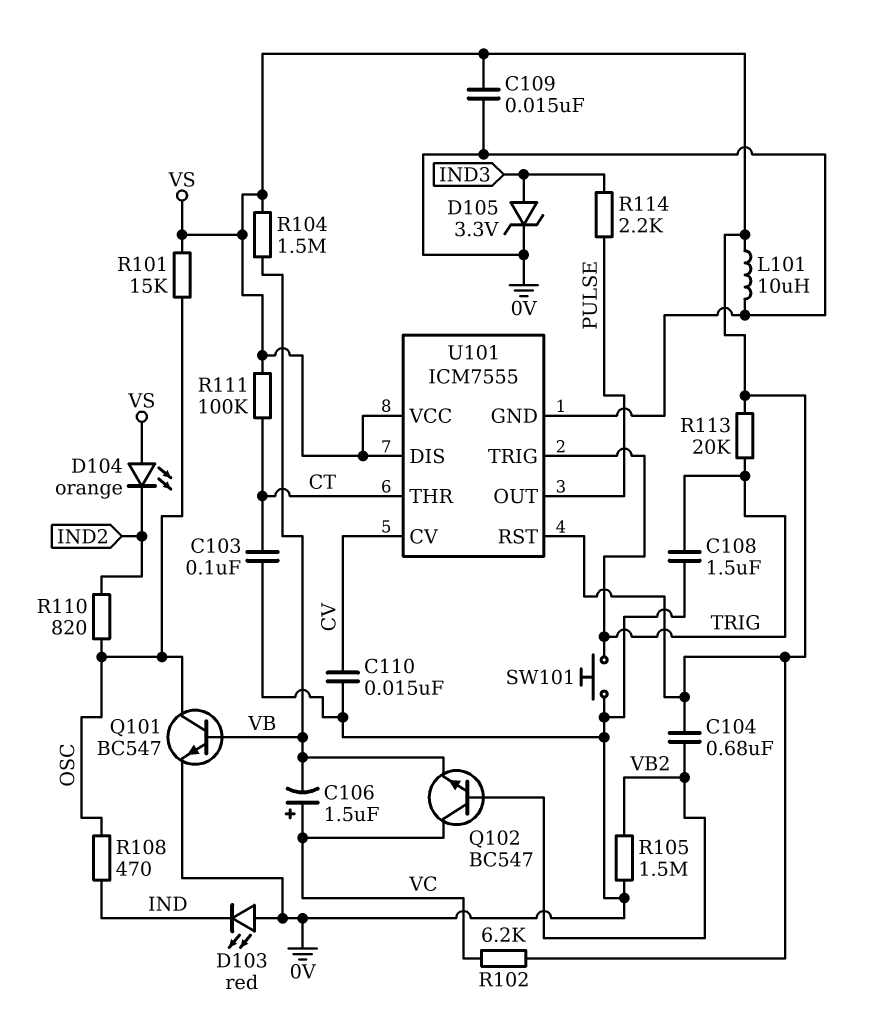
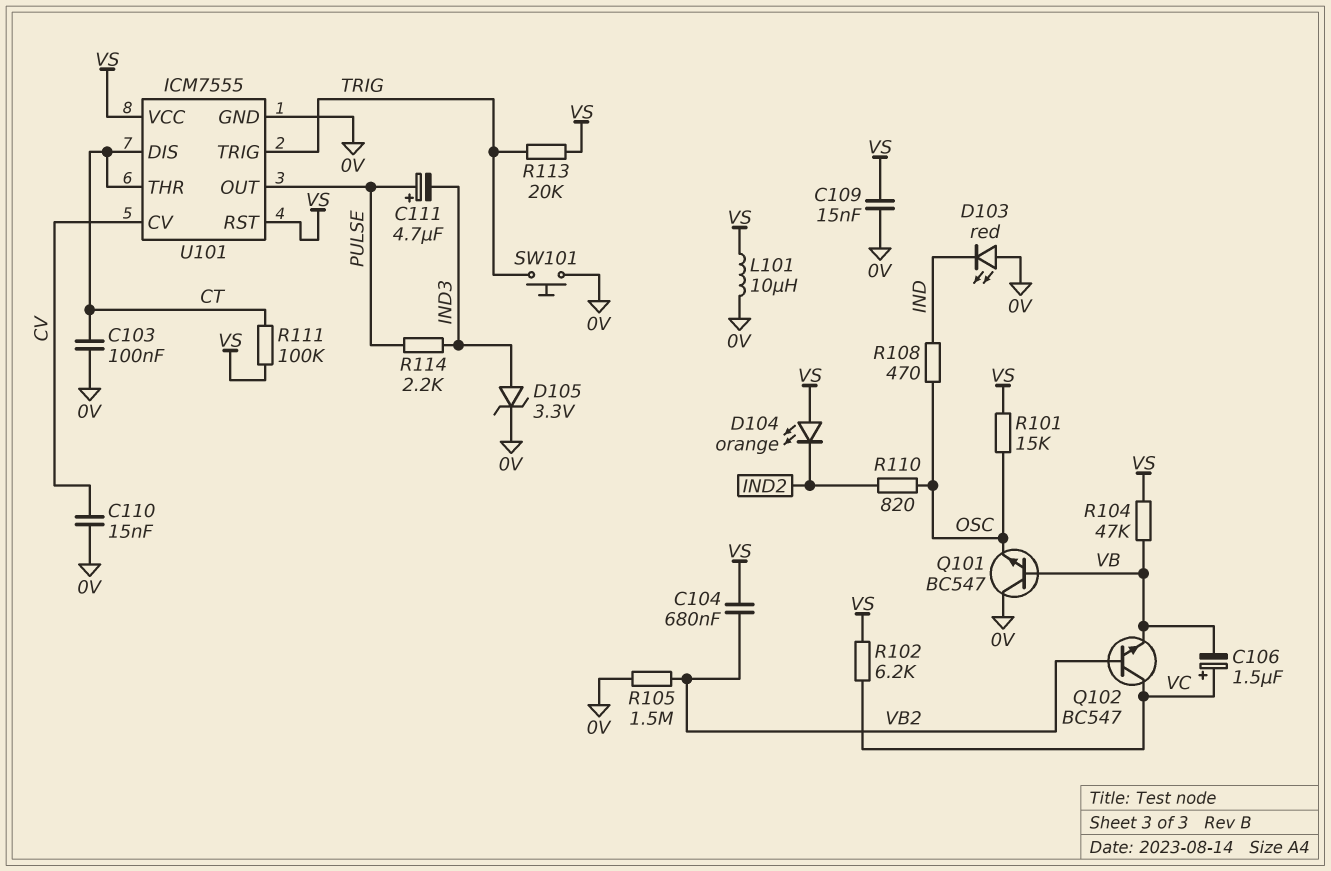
C108: 1.5uF (0V, TRIG) -> none
C111: none -> 4.7uF (plus PULSE, minus IND3)
Q101: NPN BC547 (B VB, C OSC, E 0V) -> NPN BC547 (B VB, C 0V, E OSC)
R104: 1.5M (VB, VS) -> 47k (VB, VS)
U101 pin DIS: VS -> CT

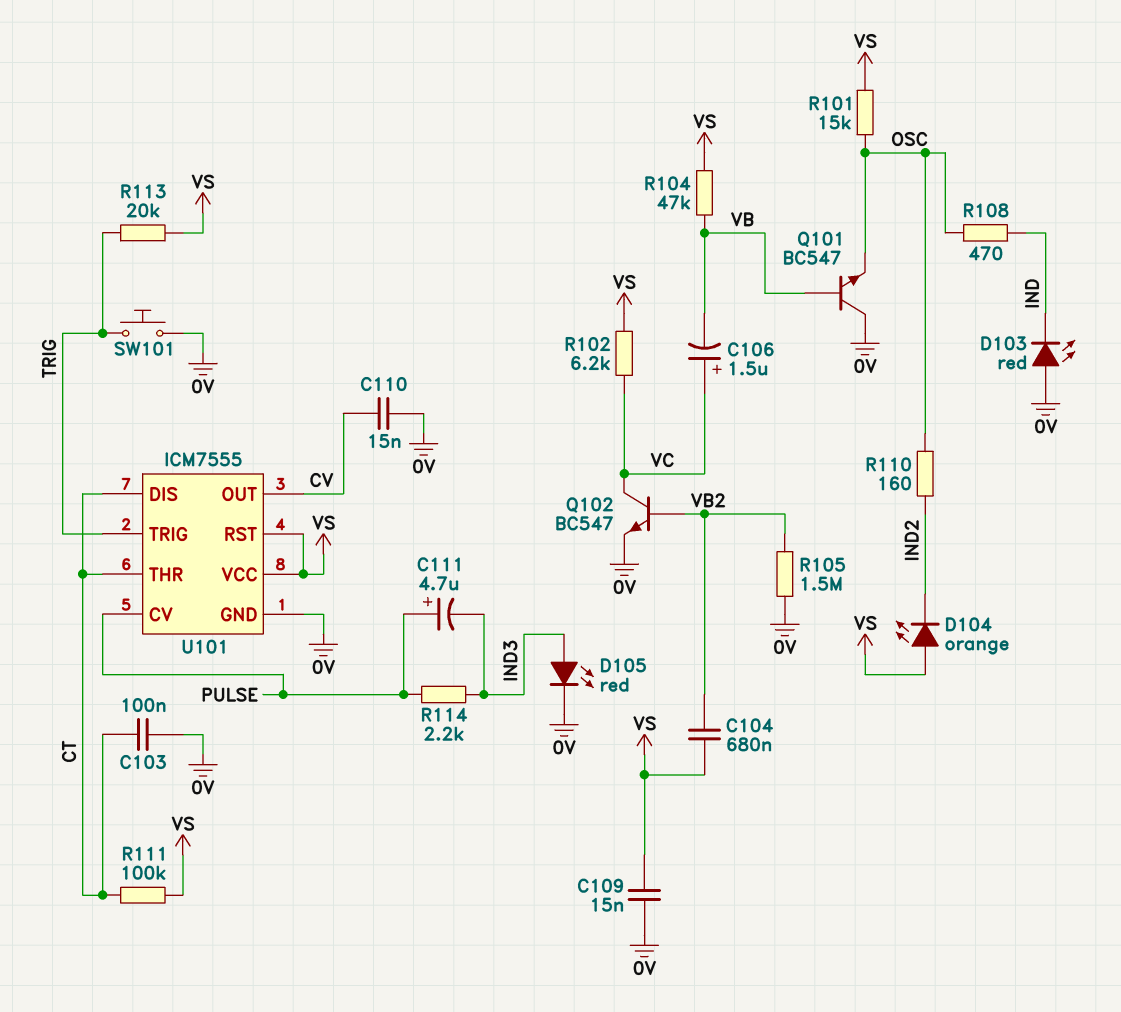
D105: zener 3.3V (A IND3, K 0V) -> LED red (A IND3, K 0V)
L101: 10uH (0V, VS) -> none
Q102: NPN BC547 (B VB2, C VC, E VB) -> NPN BC547 (B VB2, C VC, E 0V)
R110: 820 (IND2, OSC) -> 160 (IND2, OSC)
U101 pin CV: CV -> PULSE
U101 pin OUT: PULSE -> CV

